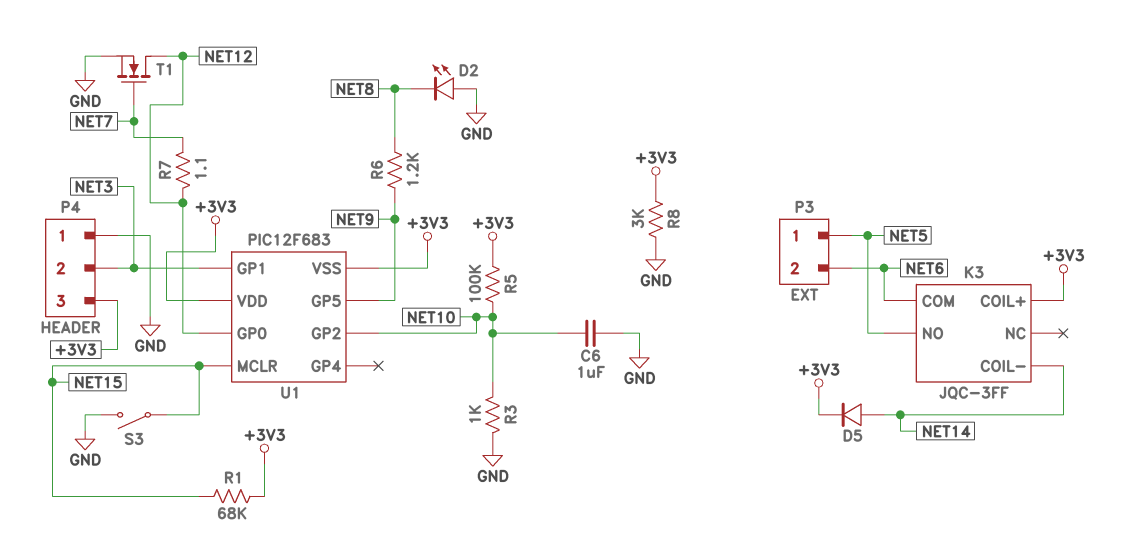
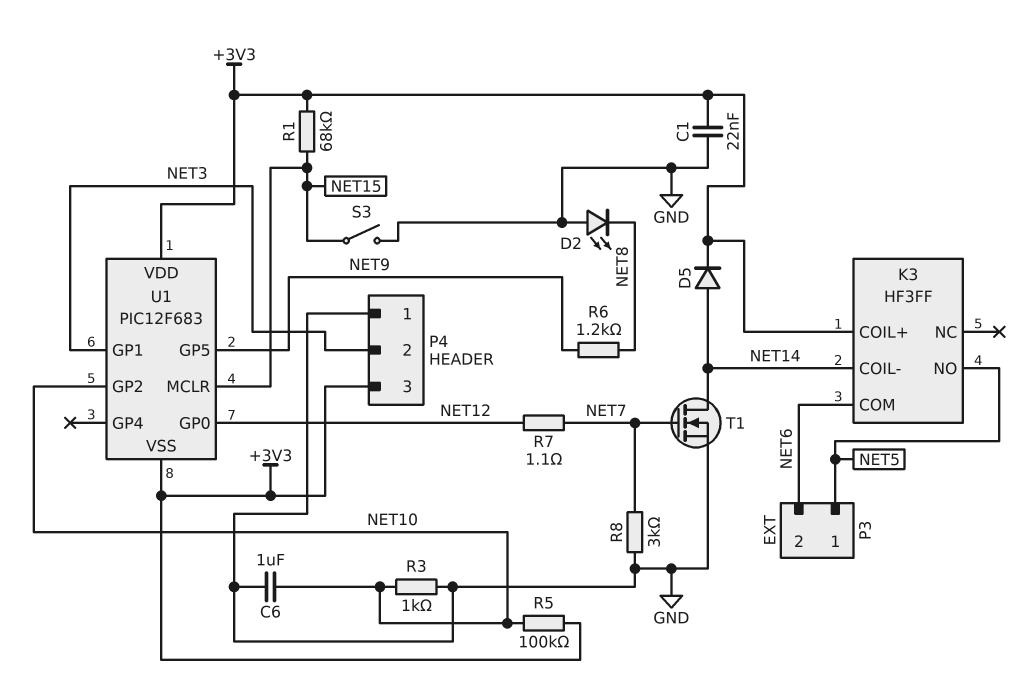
C1: none -> 22nF (+3V3, GND)
K3: JQC-3FF -> HF3FF
R8: 3k (+3V3, GND) -> 3k (GND, NET7)
T1: NMOS (G NET7, D NET12, S GND) -> NMOS (G NET7, D NET14, S GND)

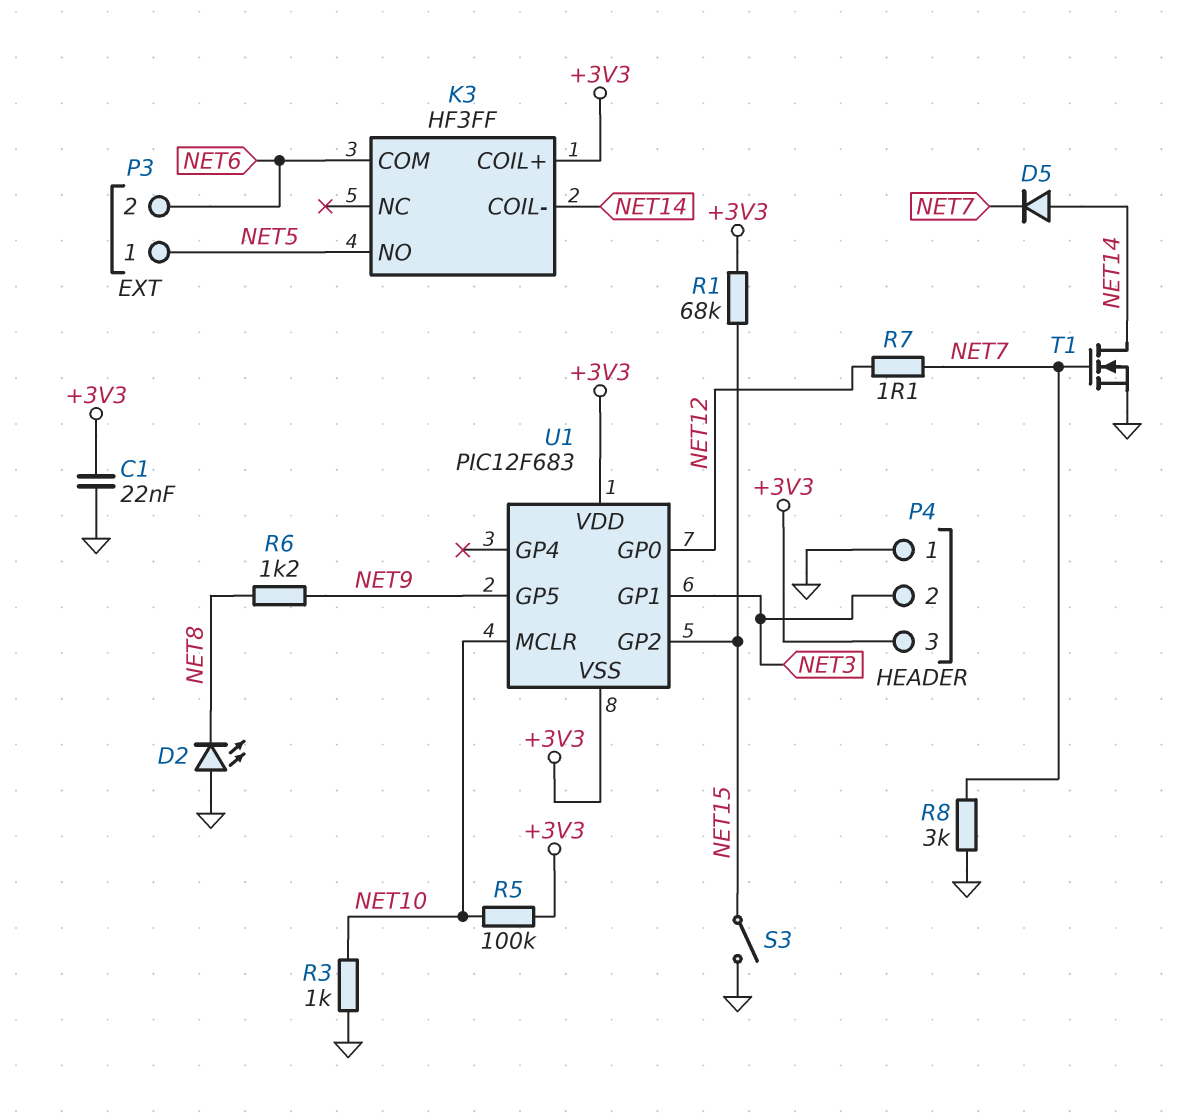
C6: 1uF (GND, NET10) -> none
D5: diode (A NET14, K +3V3) -> diode (A NET14, K NET7)
U1 pin GP2: NET10 -> NET15
U1 pin MCLR: NET15 -> NET10

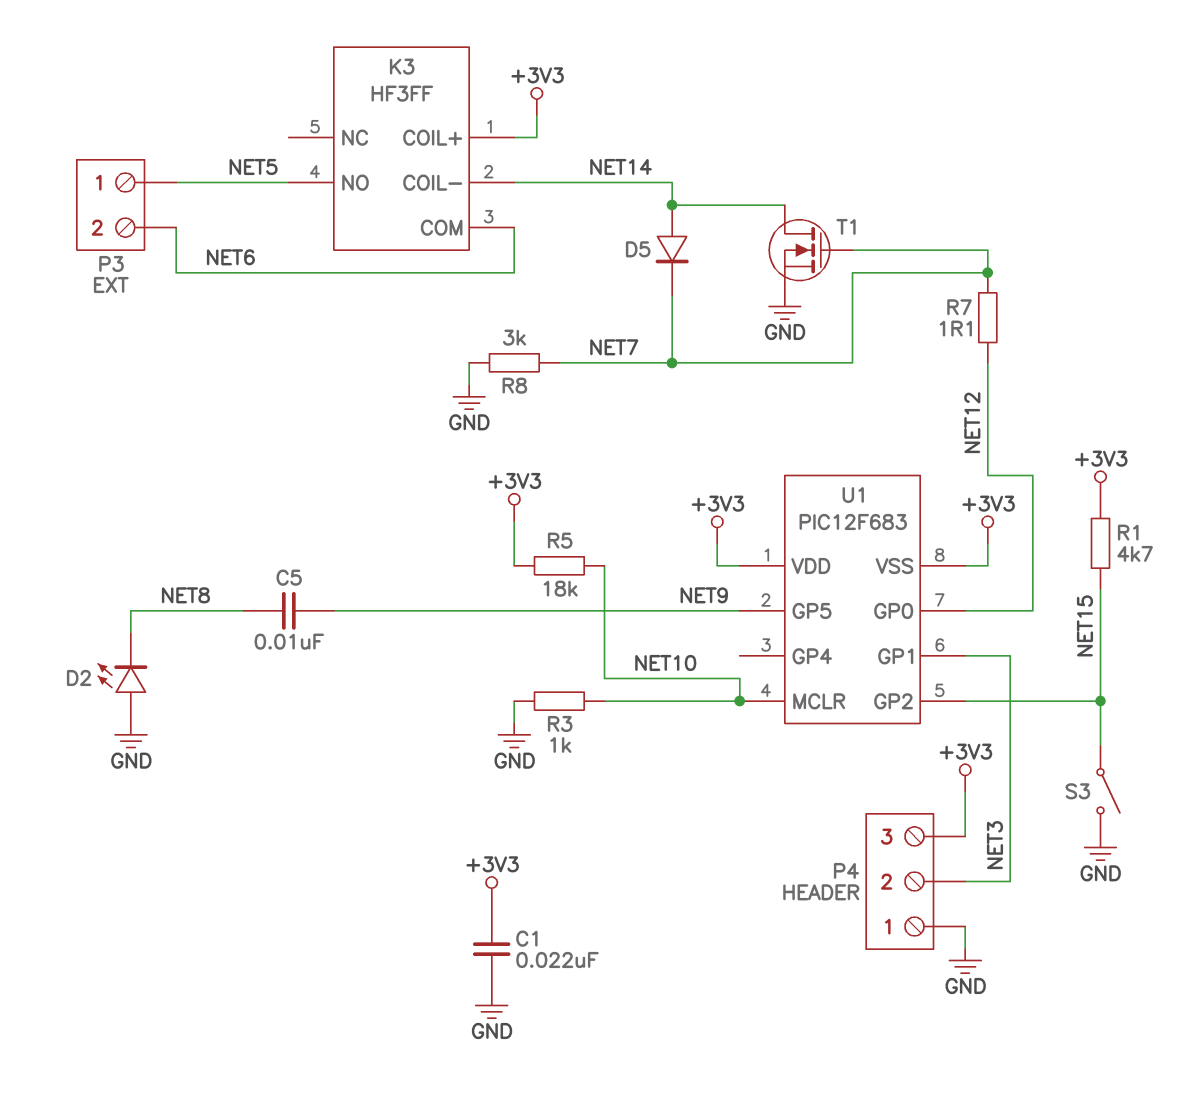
C5: none -> 10nF (NET8, NET9)
R1: 68k (+3V3, NET15) -> 4.7k (+3V3, NET15)
R5: 100k (+3V3, NET10) -> 18k (+3V3, NET10)
R6: 1.2k (NET8, NET9) -> none

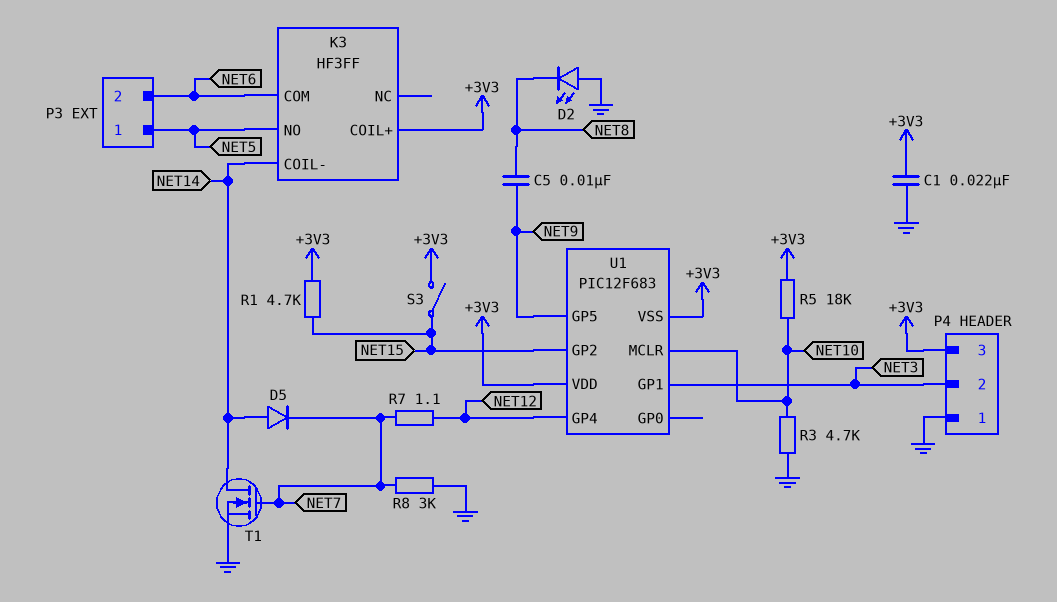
R3: 1k (GND, NET10) -> 4.7k (GND, NET10)
S3: switch (GND, NET15) -> switch (+3V3, NET15)
U1 pin GP0: NET12 -> none
U1 pin GP4: none -> NET12

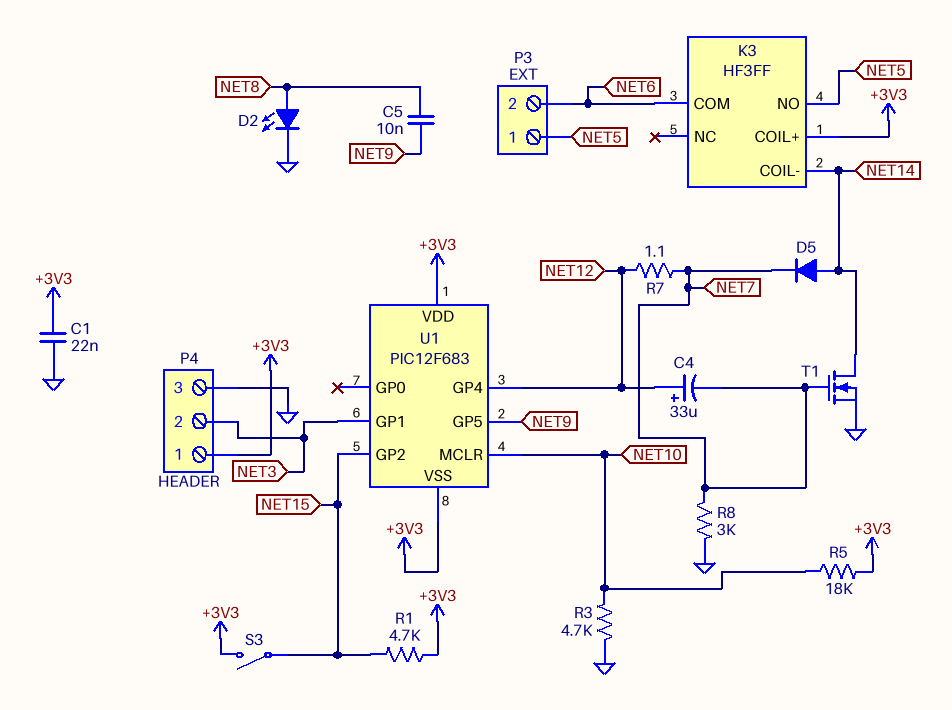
C4: none -> 33uF (plus NET12, minus NET7)
D2: LED (A GND, K NET8) -> LED (A NET8, K GND)
P4 pin 1: GND -> +3V3
P4 pin 3: +3V3 -> GND

